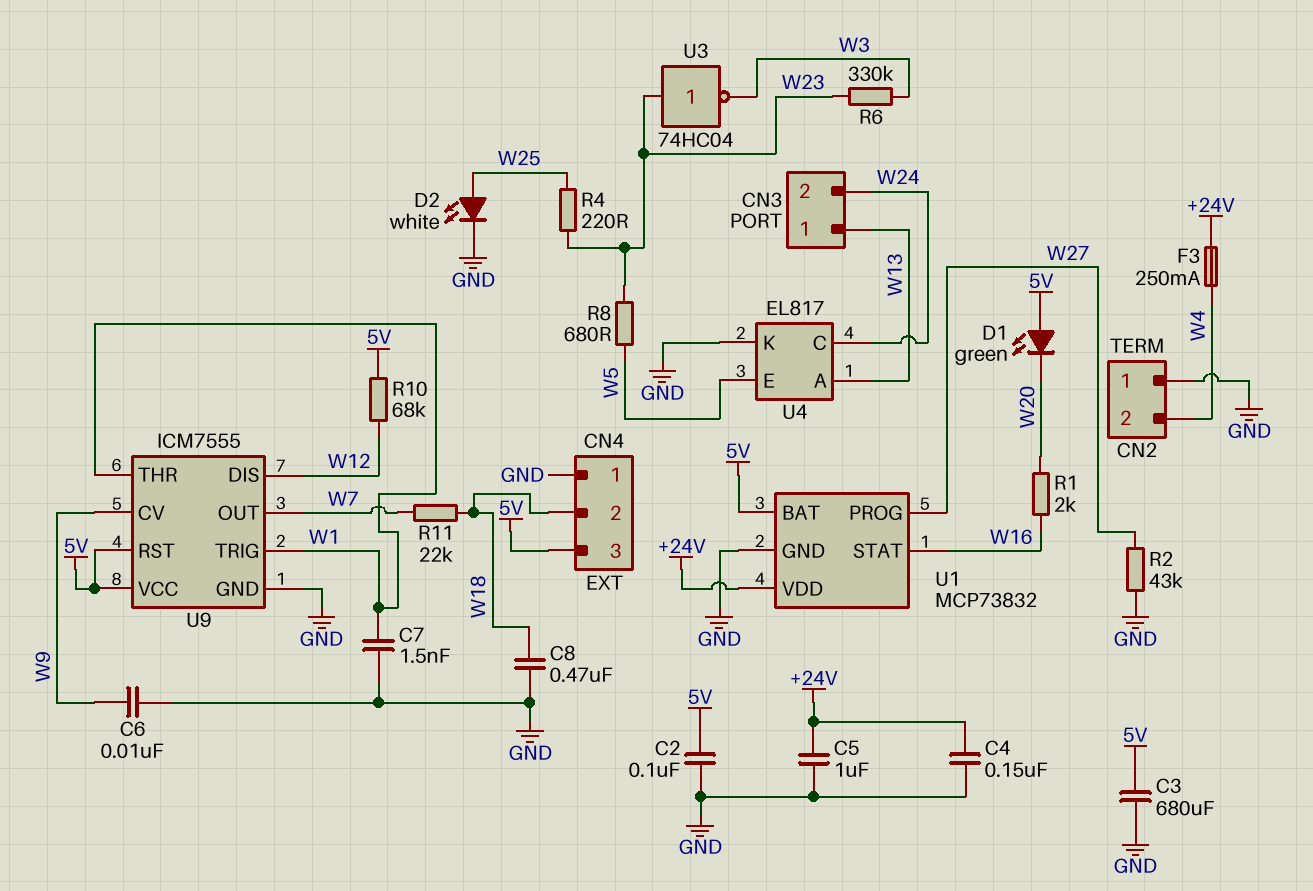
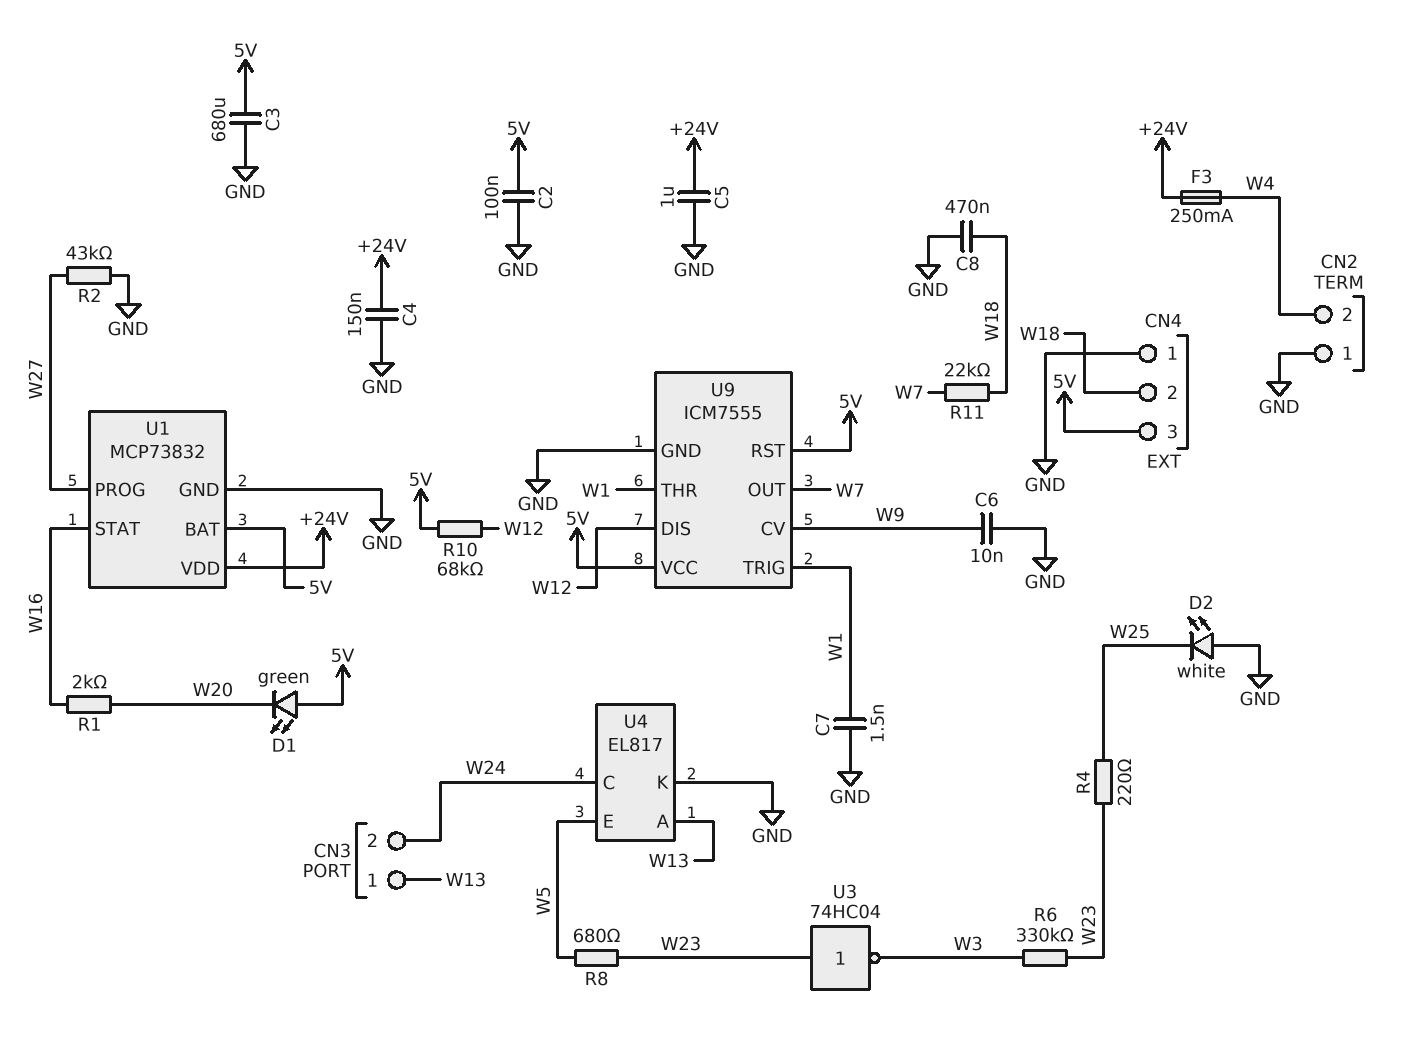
D2: LED white (A W25, K GND) -> LED white (A GND, K W25)

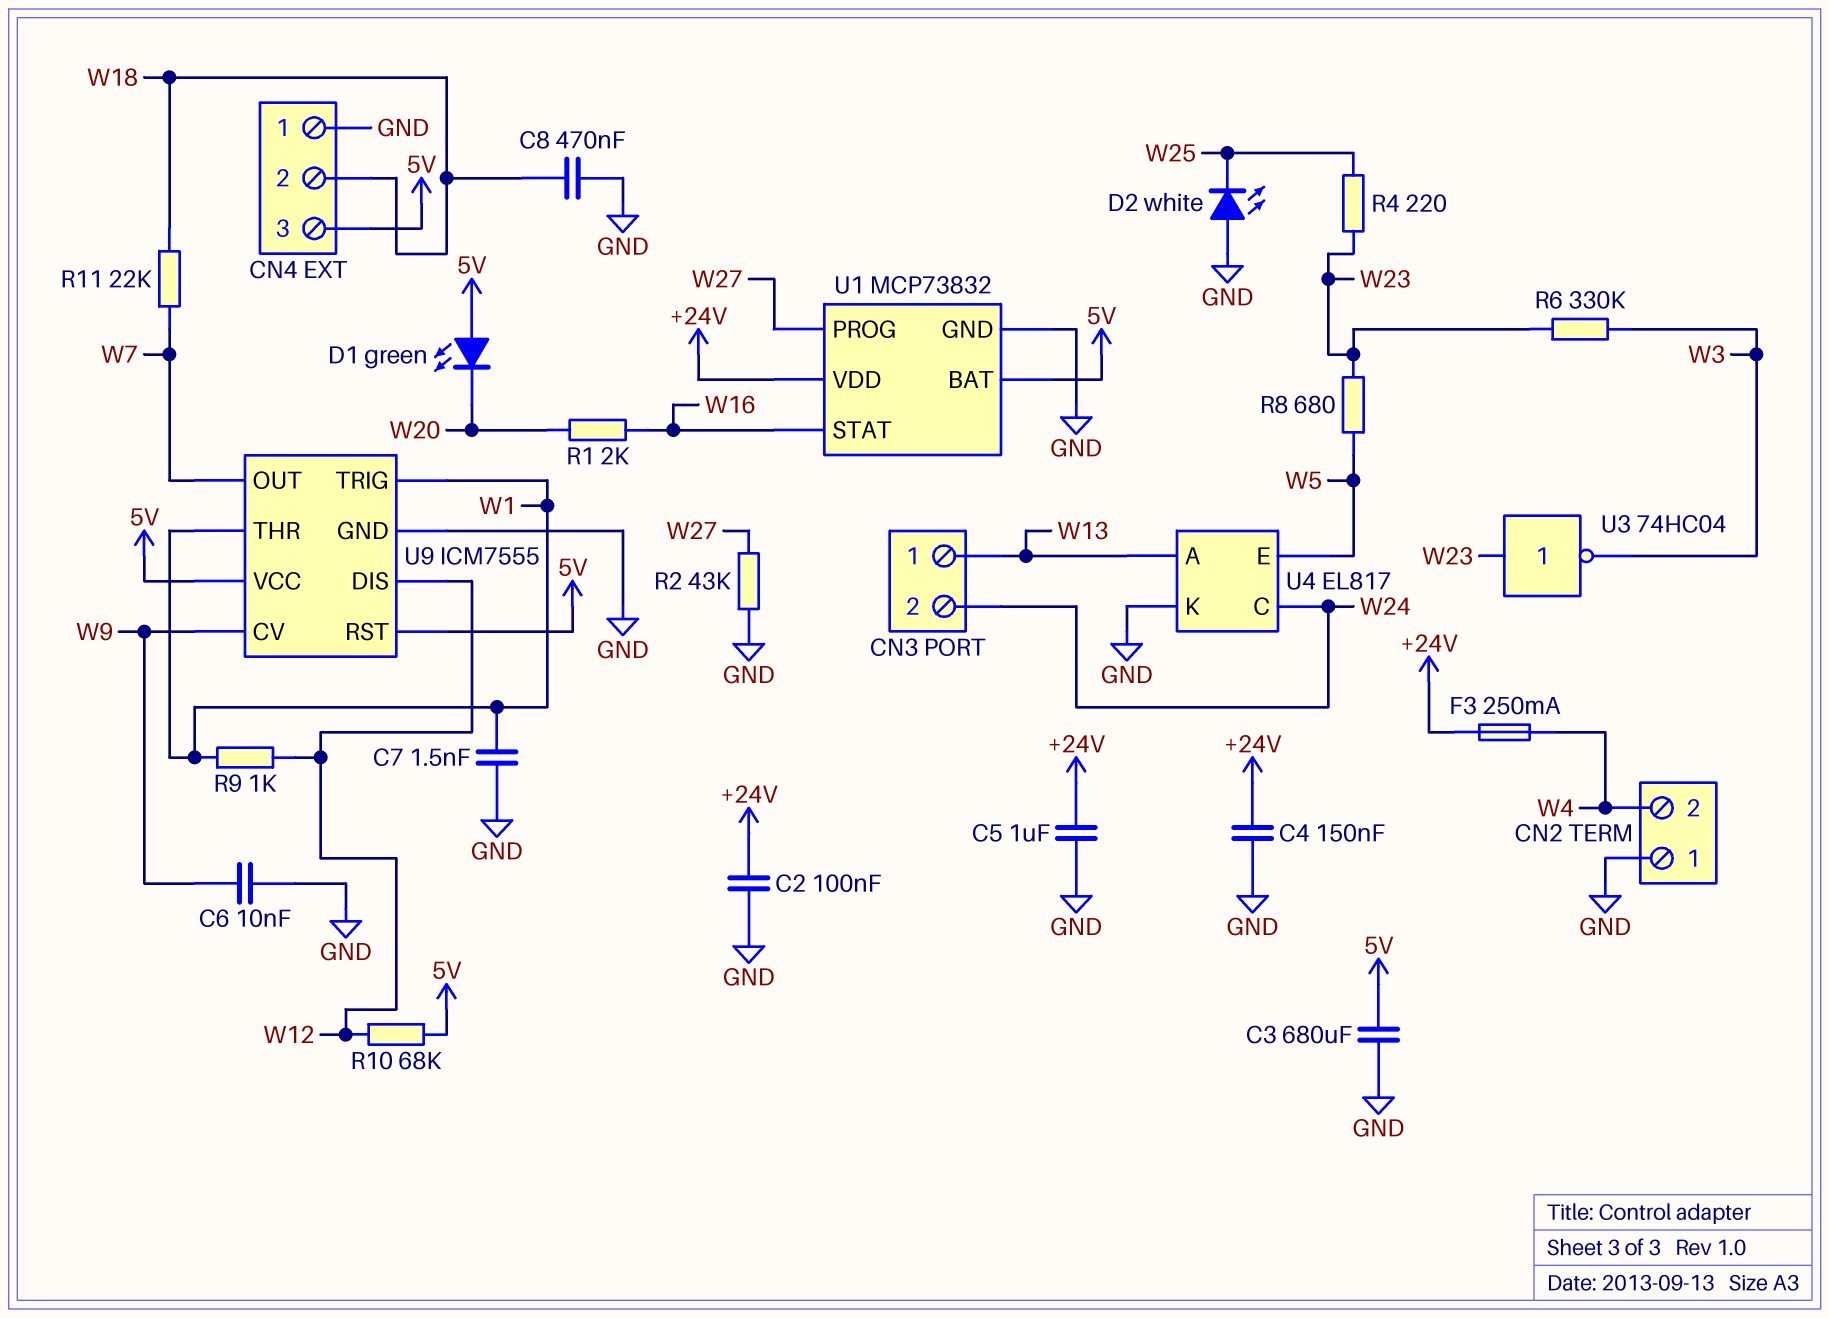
C2: 100nF (5V, GND) -> 100nF (+24V, GND)
R9: none -> 1k (W1, W12)

